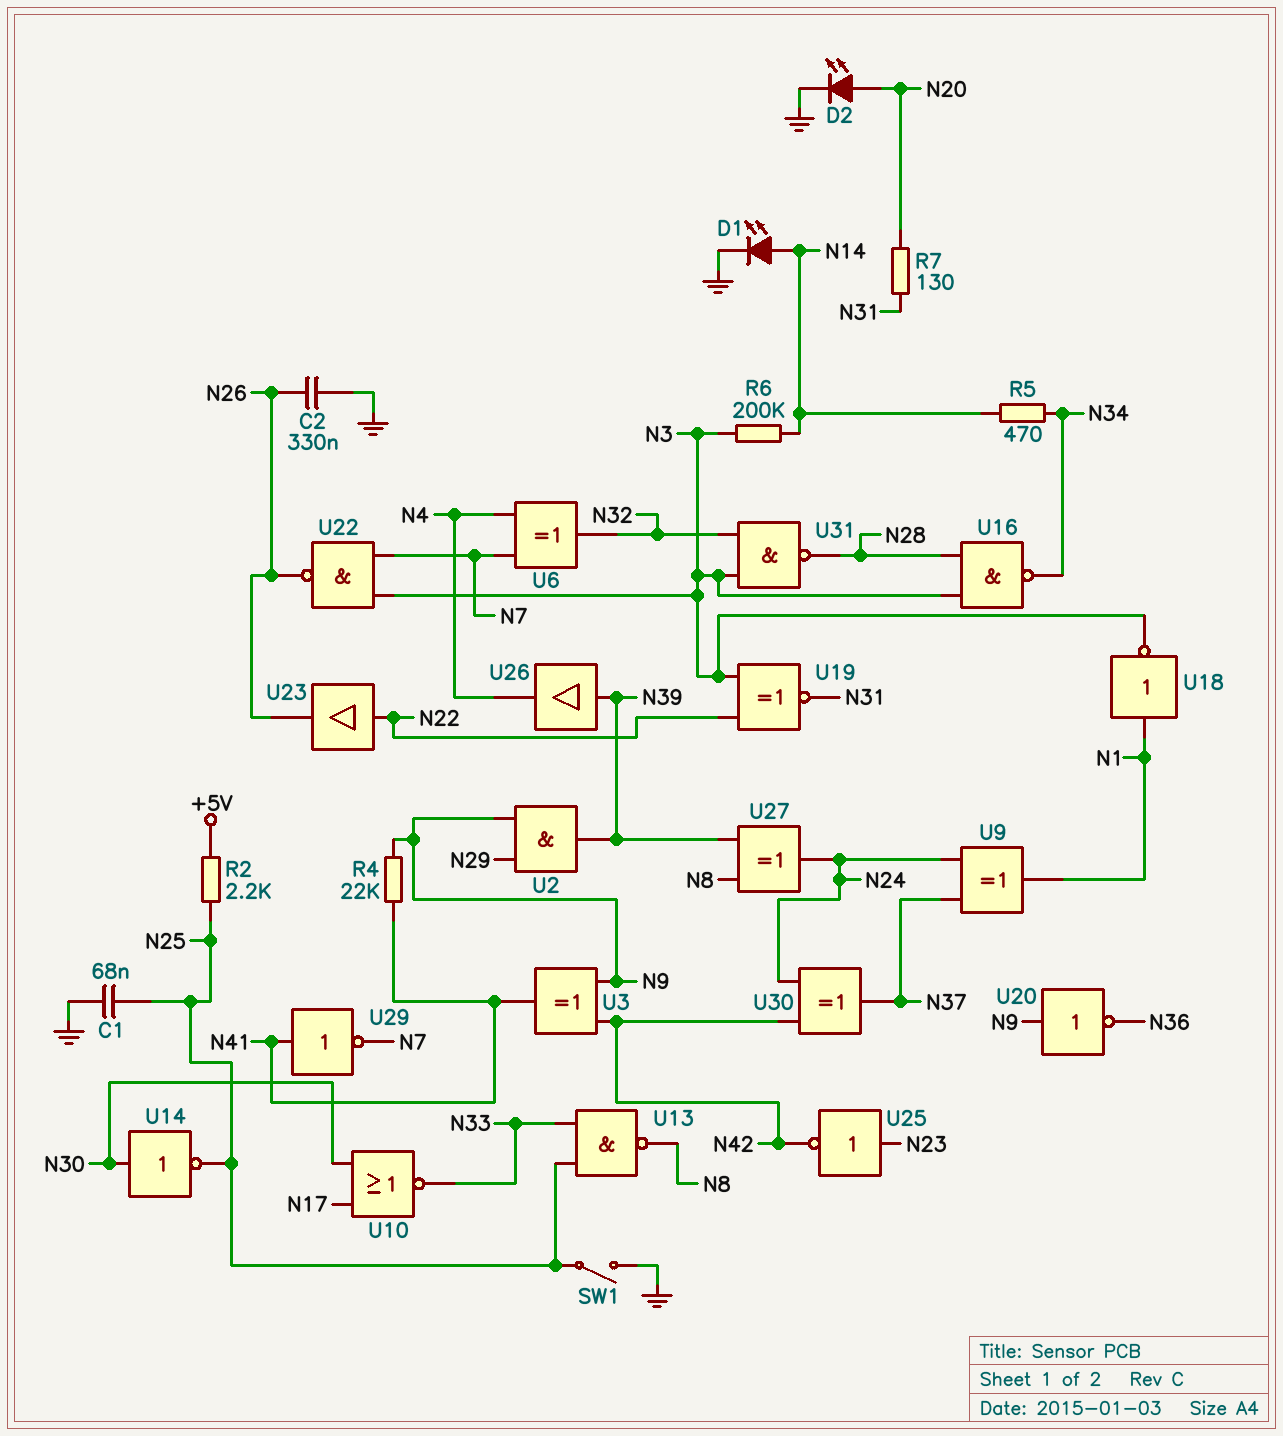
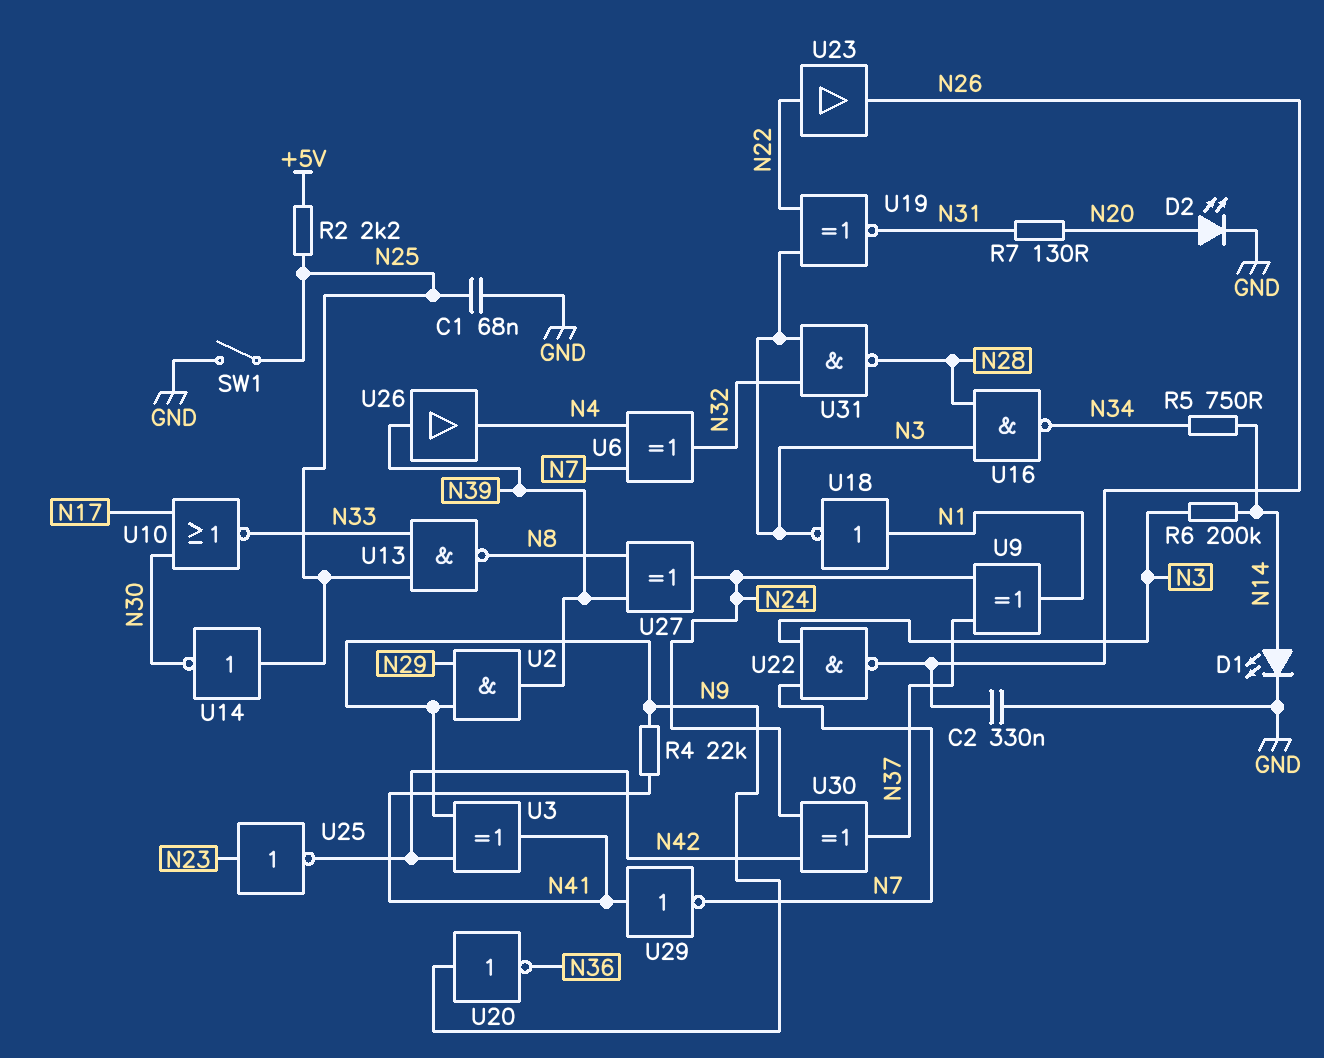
R5: 470 (N14, N34) -> 750 (N14, N34)
U14: NOT (in N30, out N25) -> NOT (in N25, out N30)

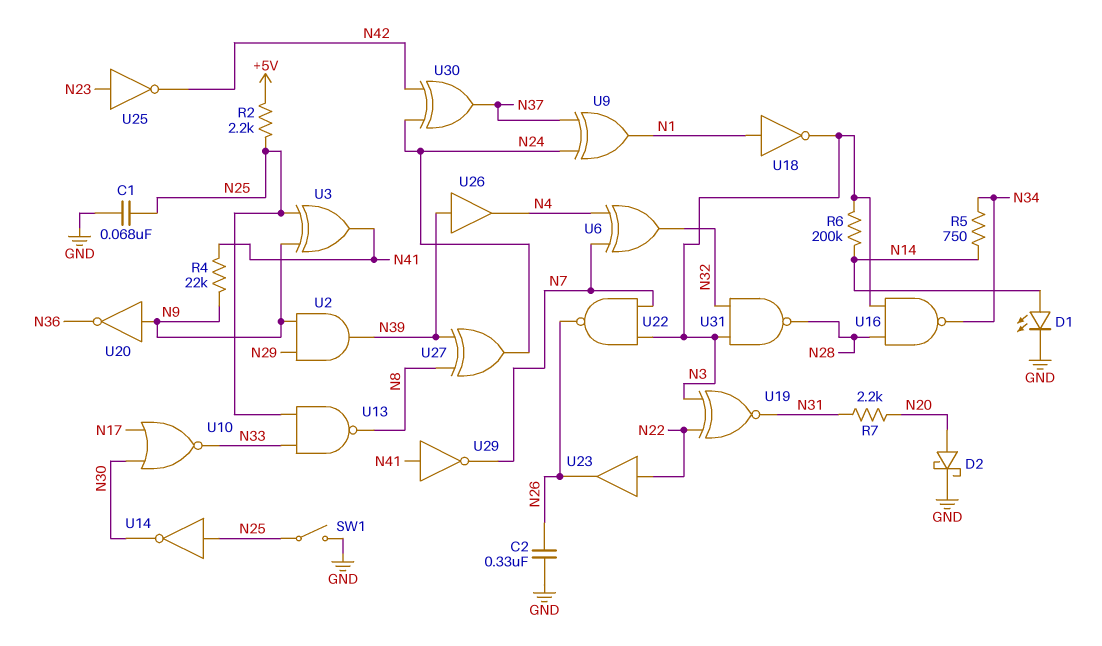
D2: LED (A N20, K GND) -> schottky (A N20, K GND)
R7: 130 (N20, N31) -> 2.2k (N20, N31)
U3: XOR (in N9, in N42, out N41) -> XOR (in N9, in N25, out N41)

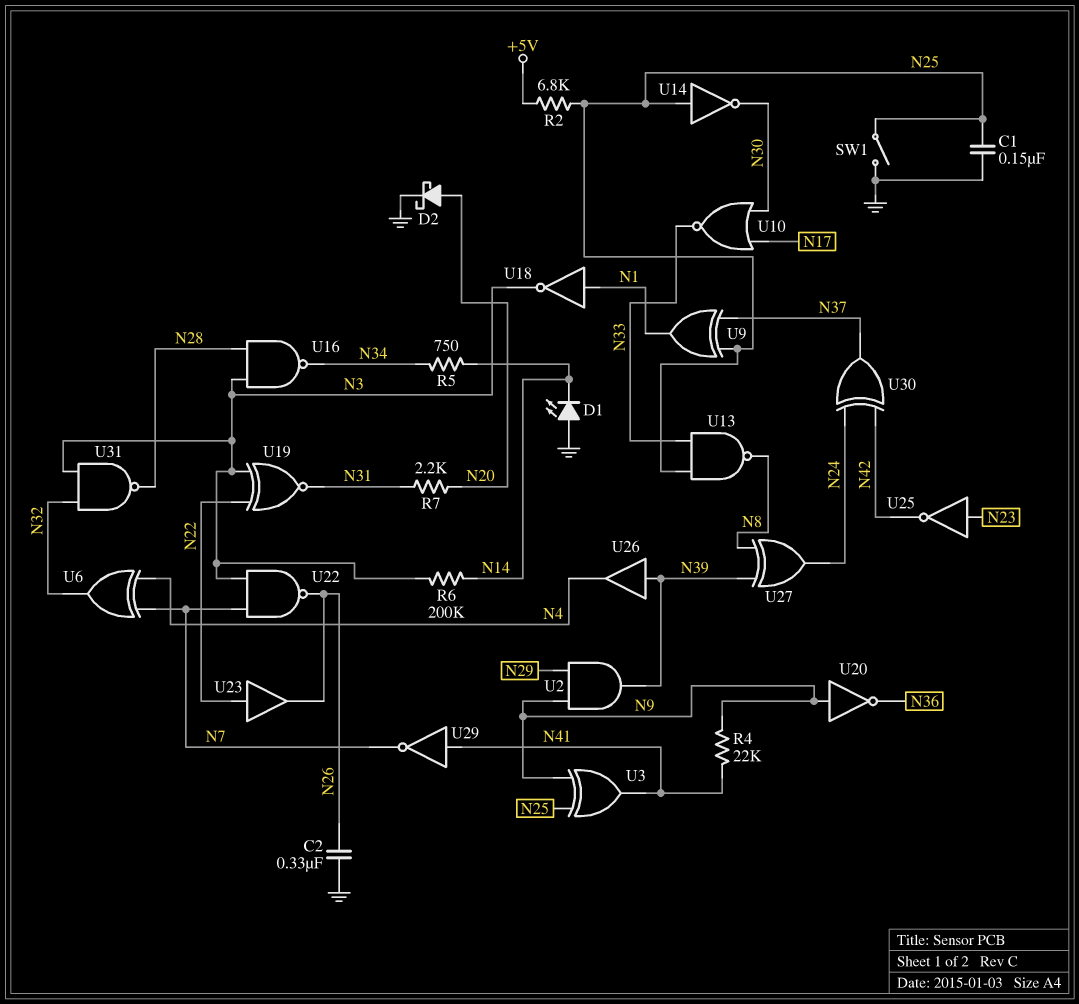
C1: 68nF (GND, N25) -> 150nF (GND, N25)
D1: LED (A N14, K GND) -> LED (A GND, K N14)
R2: 2.2k (+5V, N25) -> 6.8k (+5V, N25)
U9: XOR (in N24, in N37, out N1) -> XOR (in N25, in N37, out N1)

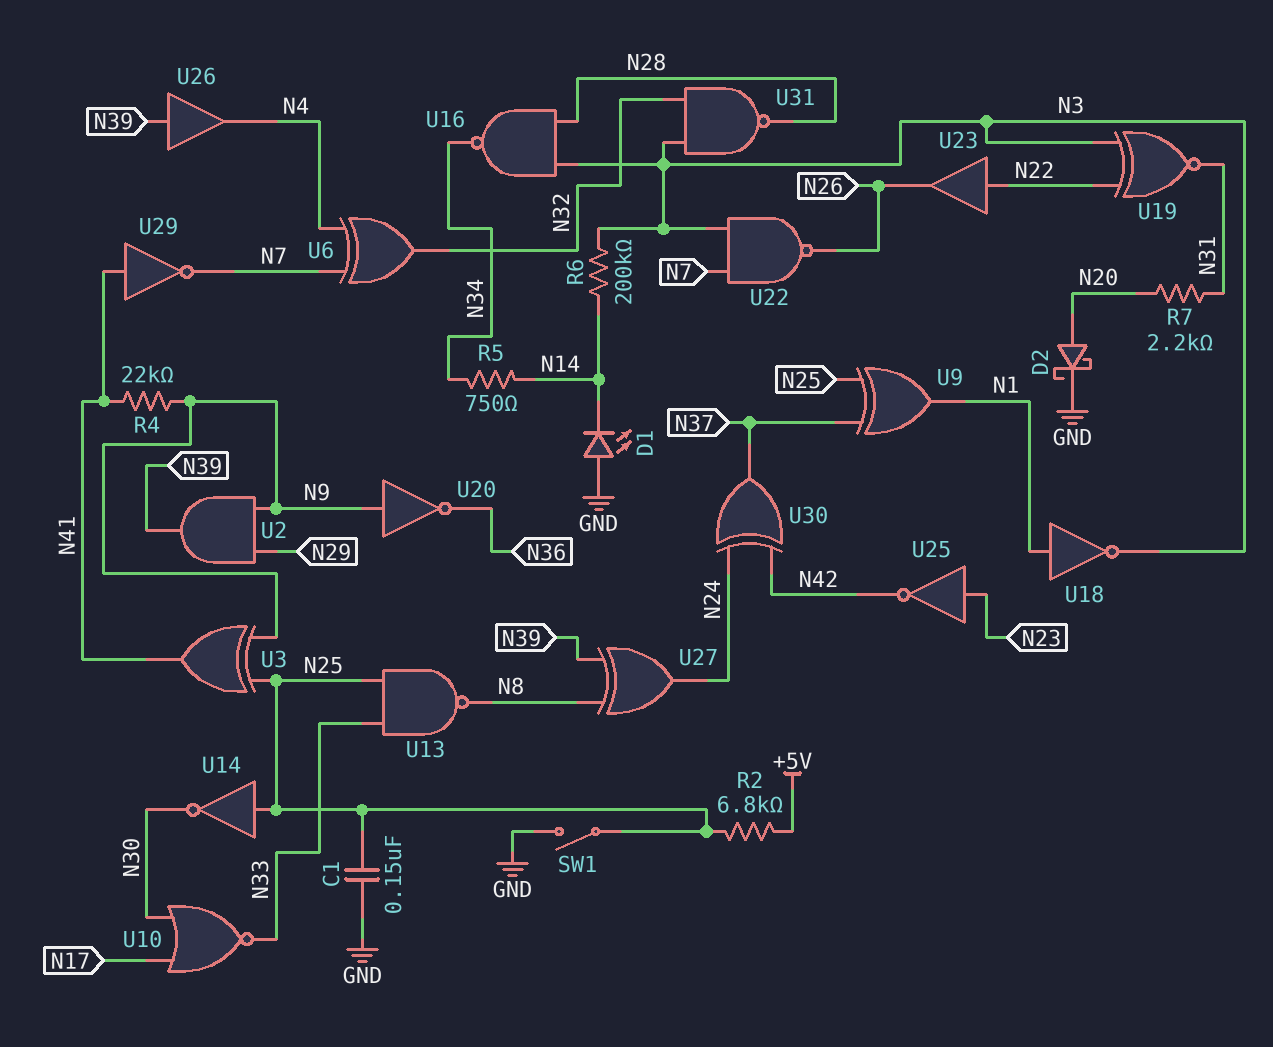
C2: 330nF (GND, N26) -> none

